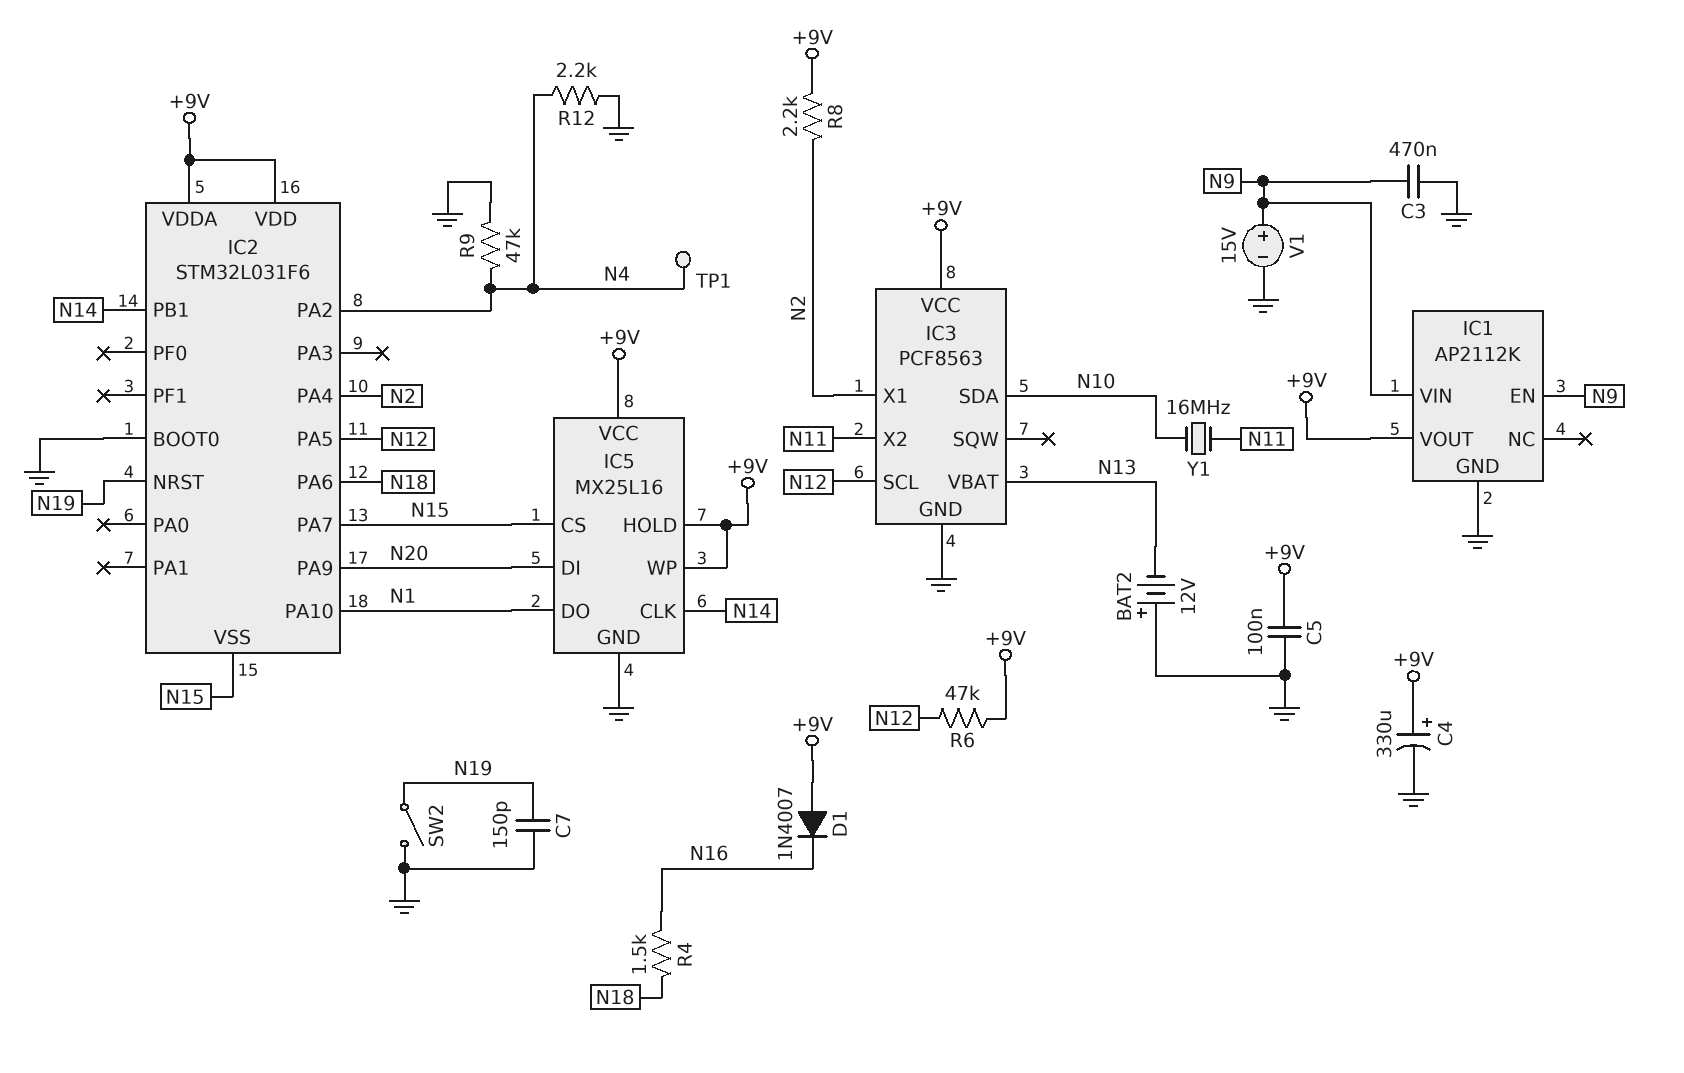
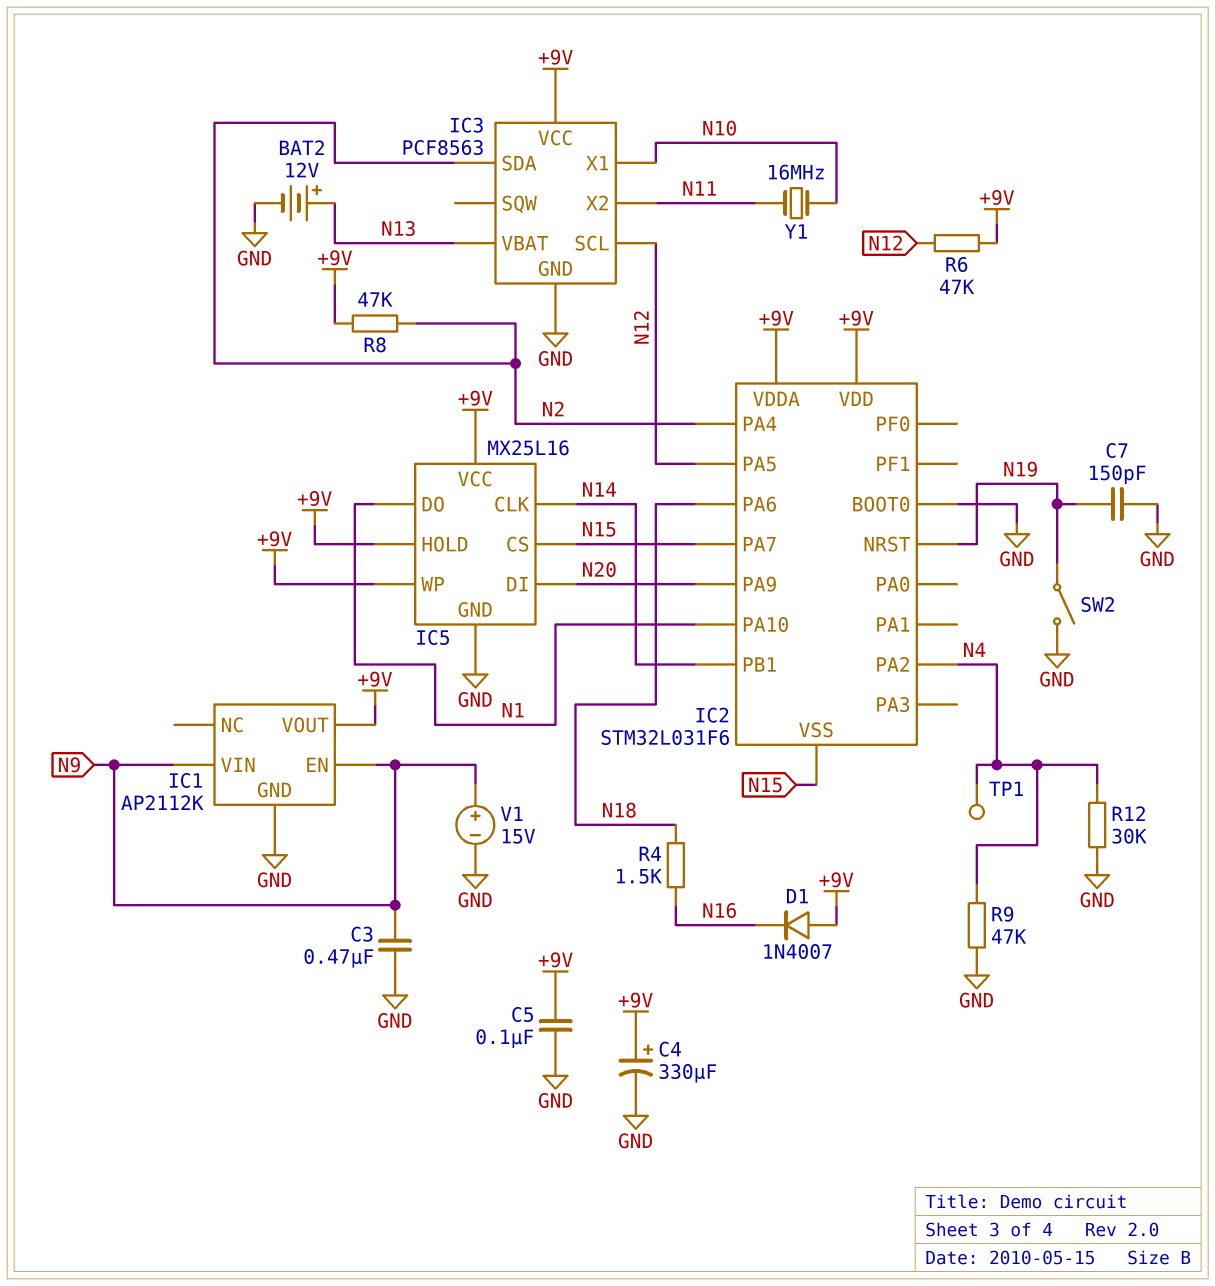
BAT2: 12V (plus GND, minus N13) -> 12V (plus N13, minus GND)
IC3 pin SDA: N10 -> N2
IC3 pin X1: N2 -> N10
R8: 2.2k (+9V, N2) -> 47k (+9V, N2)
R12: 2.2k (GND, N4) -> 30k (GND, N4)

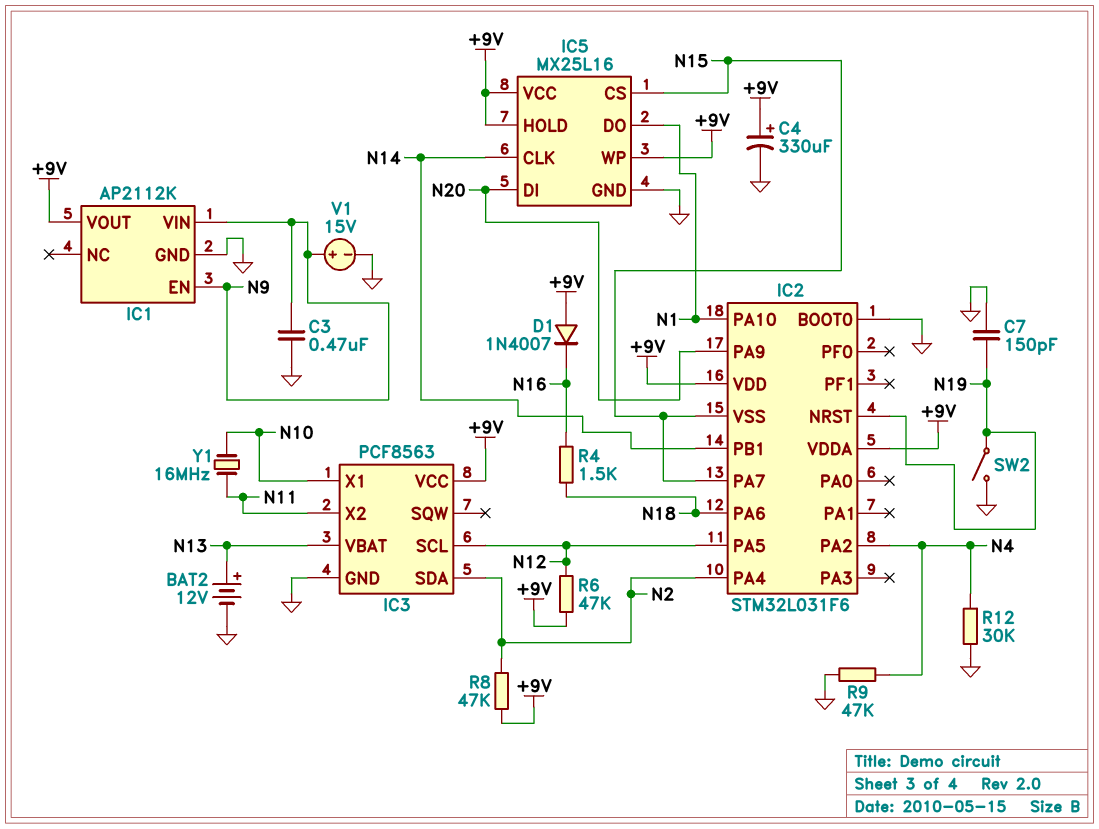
C5: 100nF (+9V, GND) -> none
TP1: test point (N4) -> none

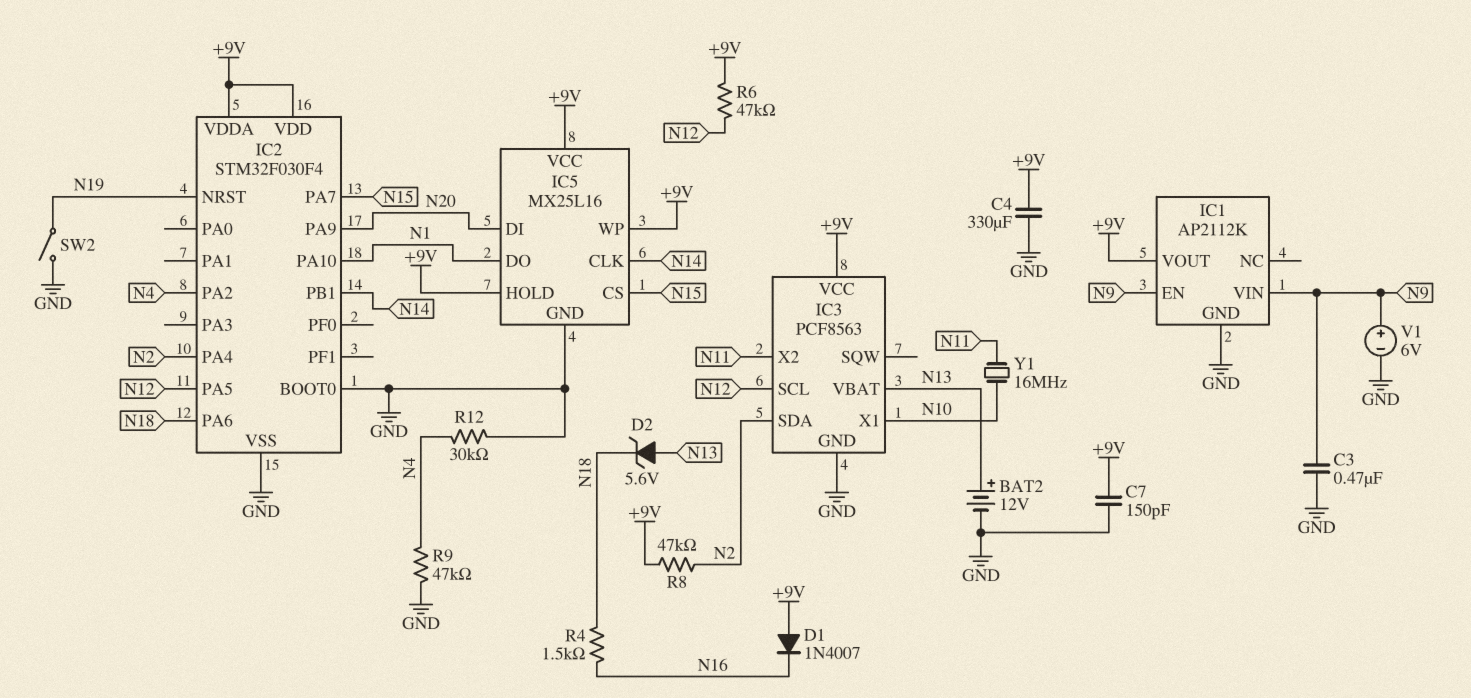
C4: 330uF (plus +9V, minus GND) -> 330uF (+9V, GND)
C7: 150pF (GND, N19) -> 150pF (+9V, GND)
D2: none -> zener 5.6V (A N13, K N18)
IC2: STM32L031F6 -> STM32F030F4
IC2 pin VSS: N15 -> GND
V1: 15V (plus N9, minus GND) -> 6V (plus N9, minus GND)

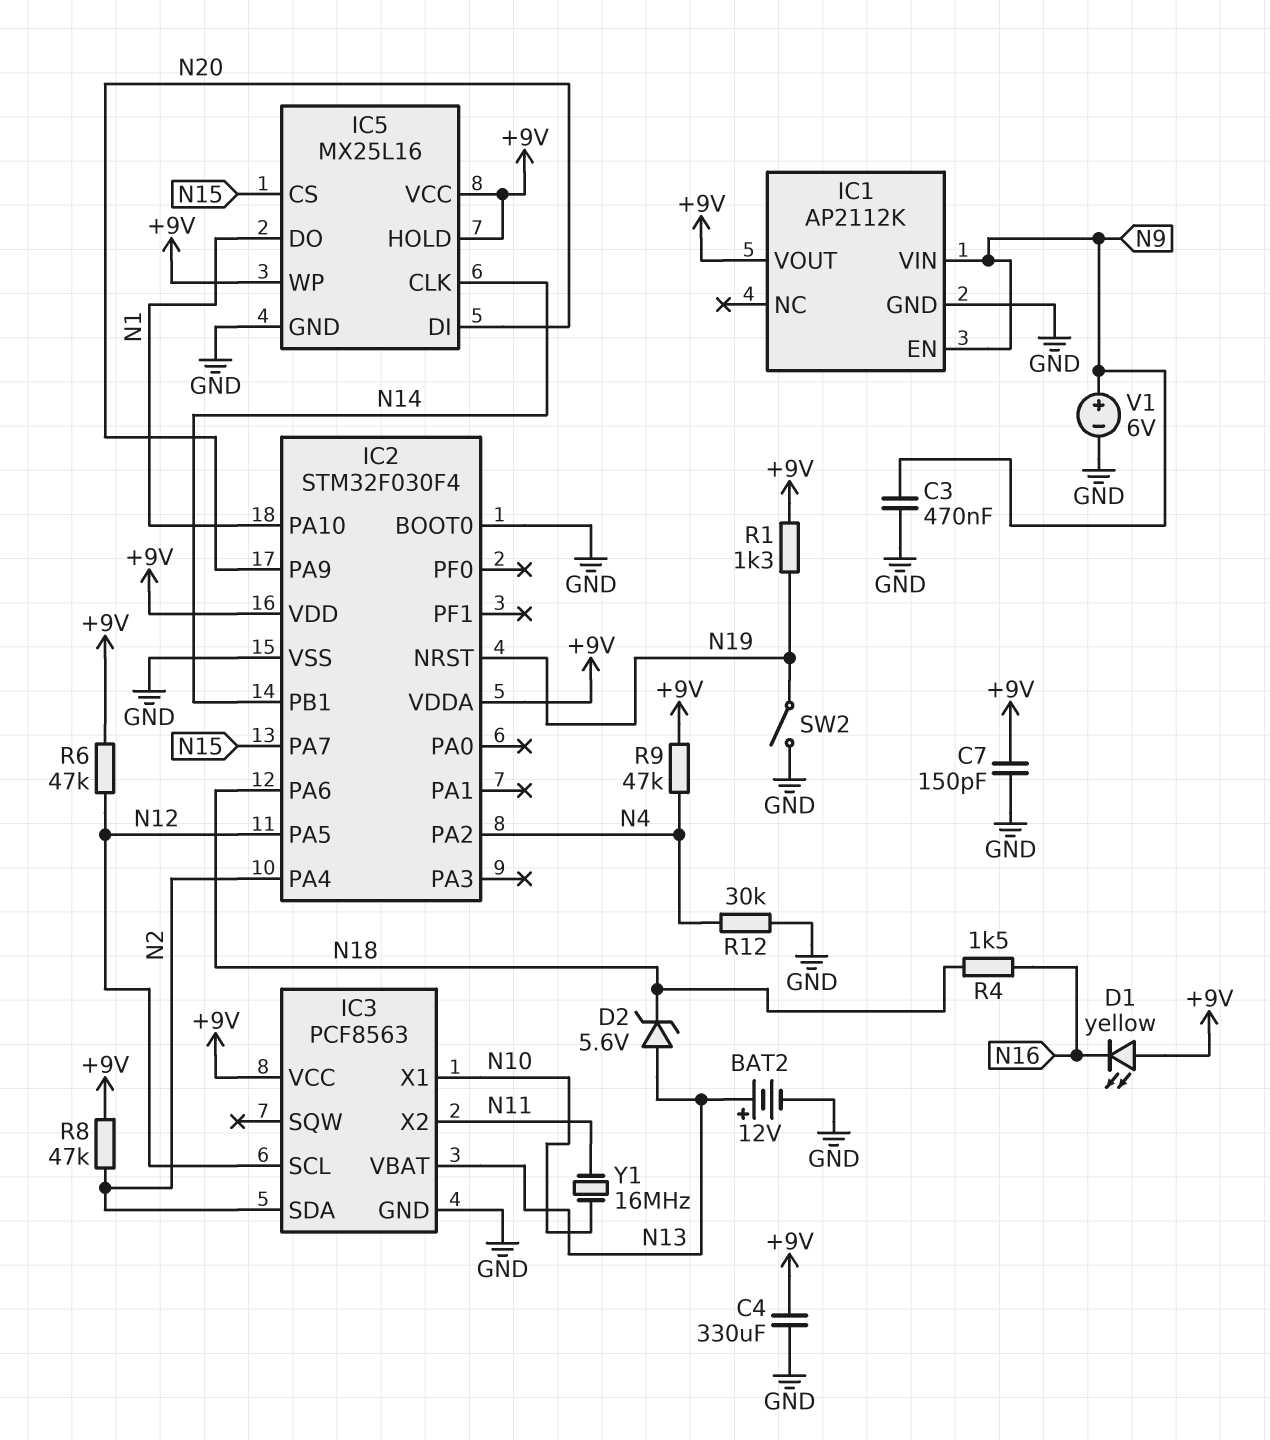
D1: diode 1N4007 (A +9V, K N16) -> LED yellow (A +9V, K N16)
R1: none -> 1.3k (+9V, N19)
R9: 47k (GND, N4) -> 47k (+9V, N4)

